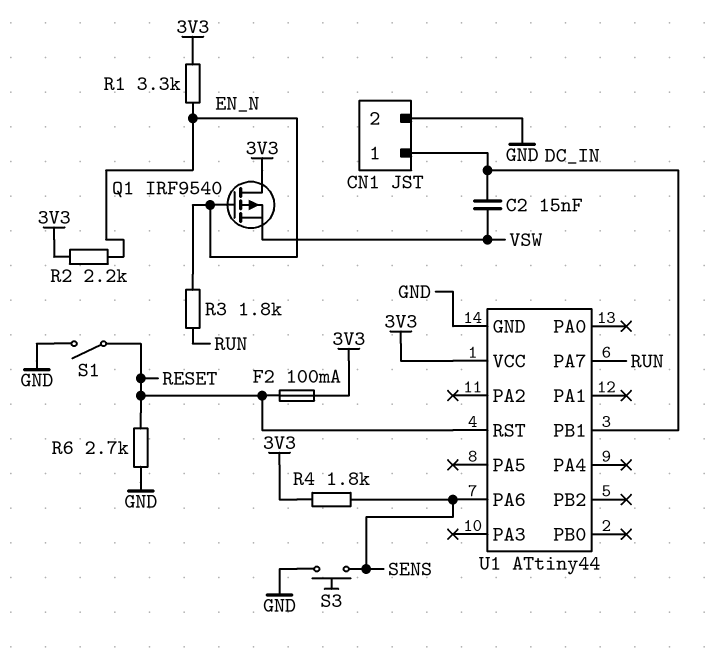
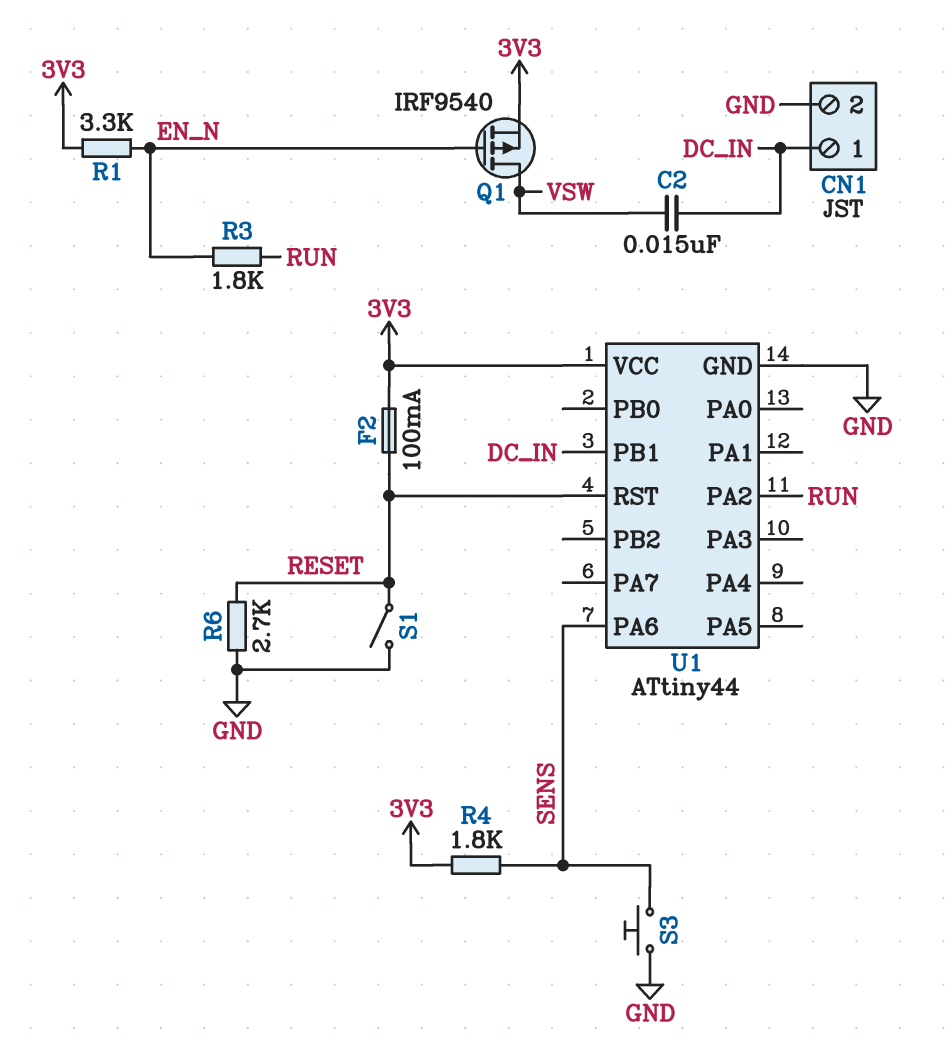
Q1: PMOS IRF9540 (G EN_N, D 3V3, S VSW) -> PMOS IRF9540 (G EN_N, D VSW, S 3V3)
R2: 2.2k (3V3, EN_N) -> none
U1 pin PA2: none -> RUN
U1 pin PA7: RUN -> none

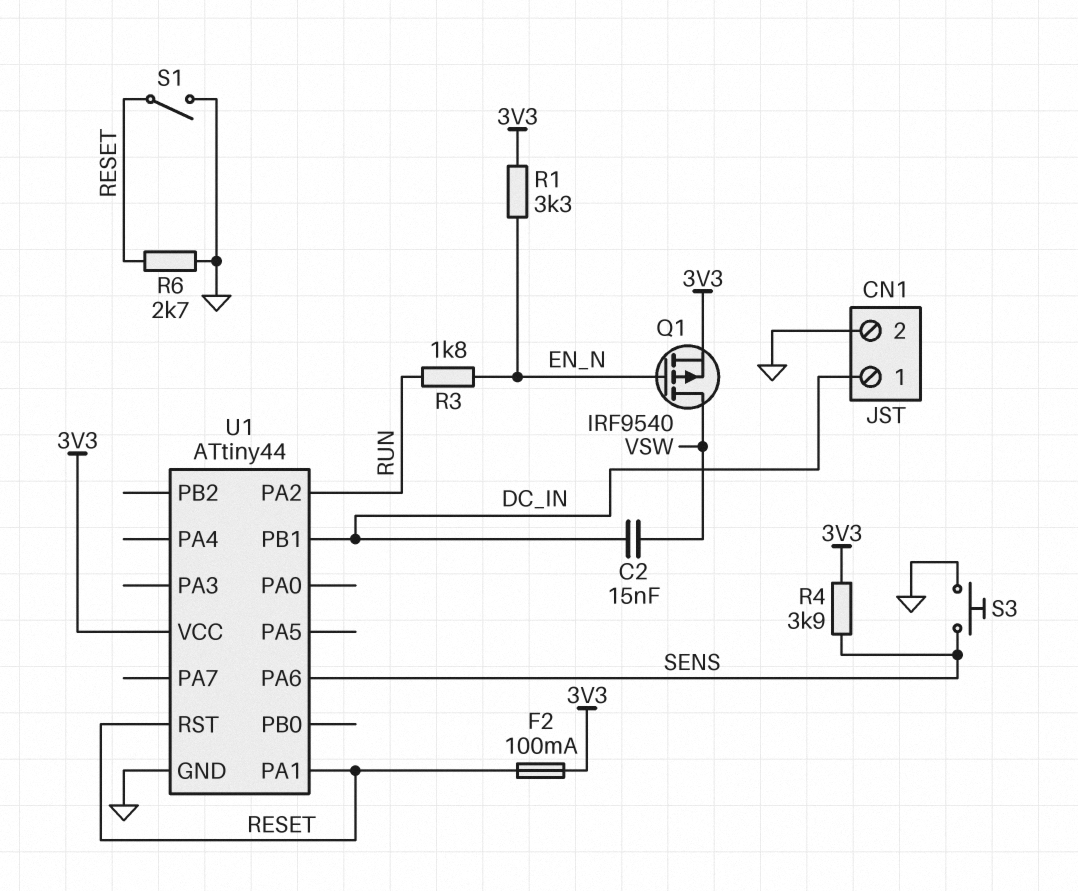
R4: 1.8k (3V3, SENS) -> 3.9k (3V3, SENS)
U1 pin PA1: none -> RESET

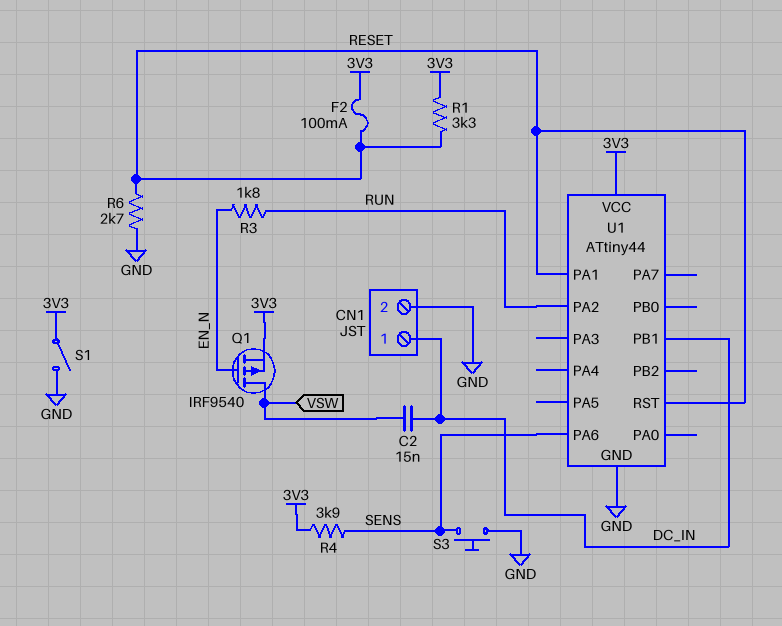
R1: 3.3k (3V3, EN_N) -> 3.3k (3V3, RESET)
S1: switch (GND, RESET) -> switch (3V3, GND)

